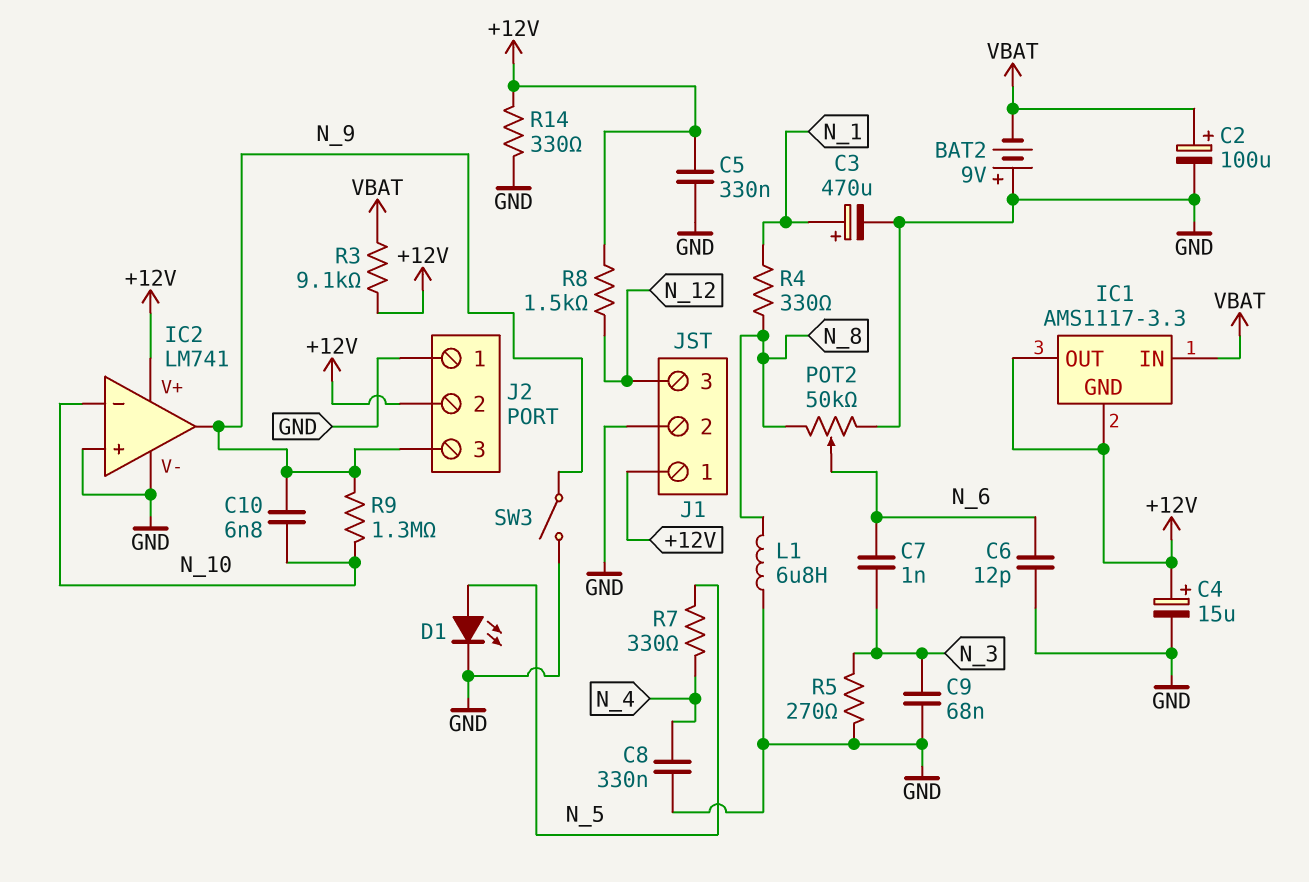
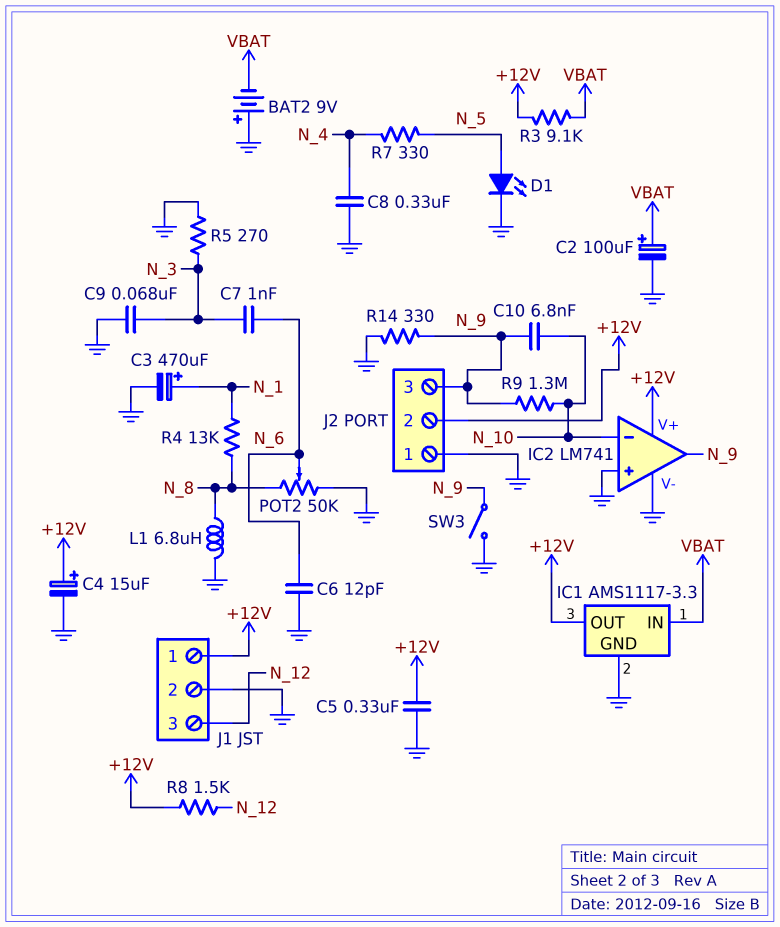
IC1 pin GND: +12V -> GND
R4: 330 (N_1, N_8) -> 13k (N_1, N_8)
R14: 330 (+12V, GND) -> 330 (GND, N_9)

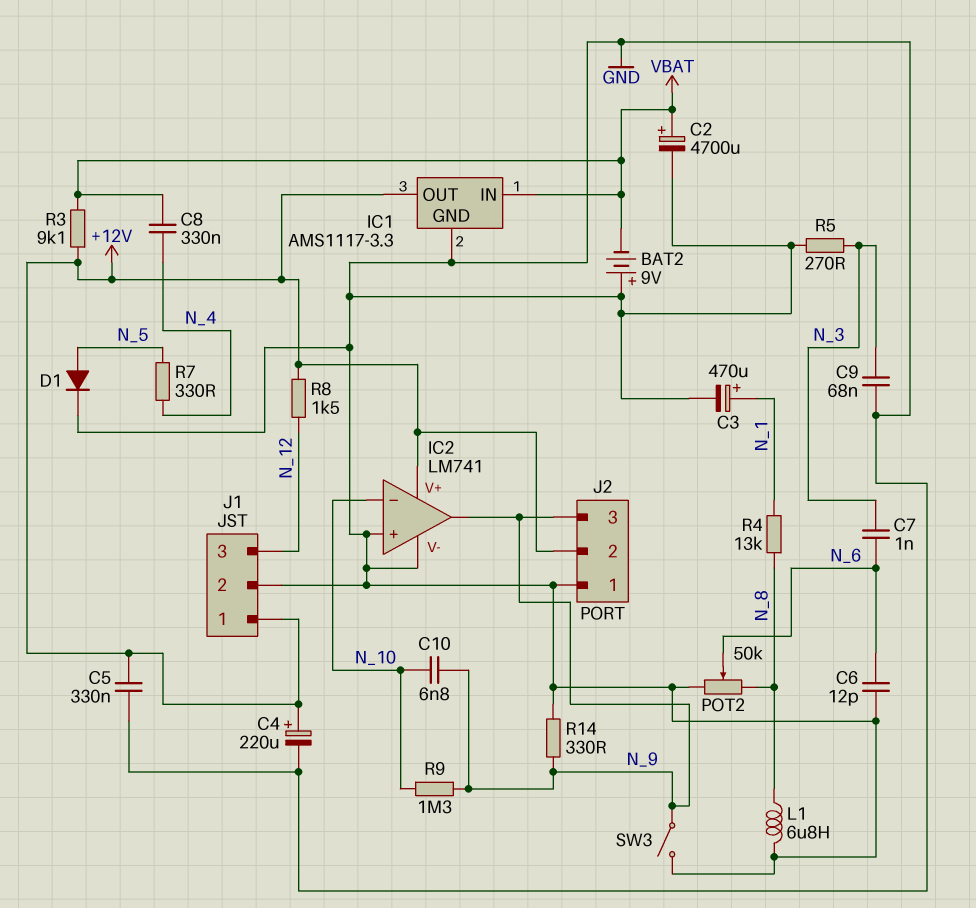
C2: 100uF (plus VBAT, minus GND) -> 4700uF (plus VBAT, minus GND)
C4: 15uF (plus +12V, minus GND) -> 220uF (plus +12V, minus GND)
C8: 330nF (GND, N_4) -> 330nF (N_4, VBAT)
D1: LED (A N_5, K GND) -> diode (A N_5, K GND)

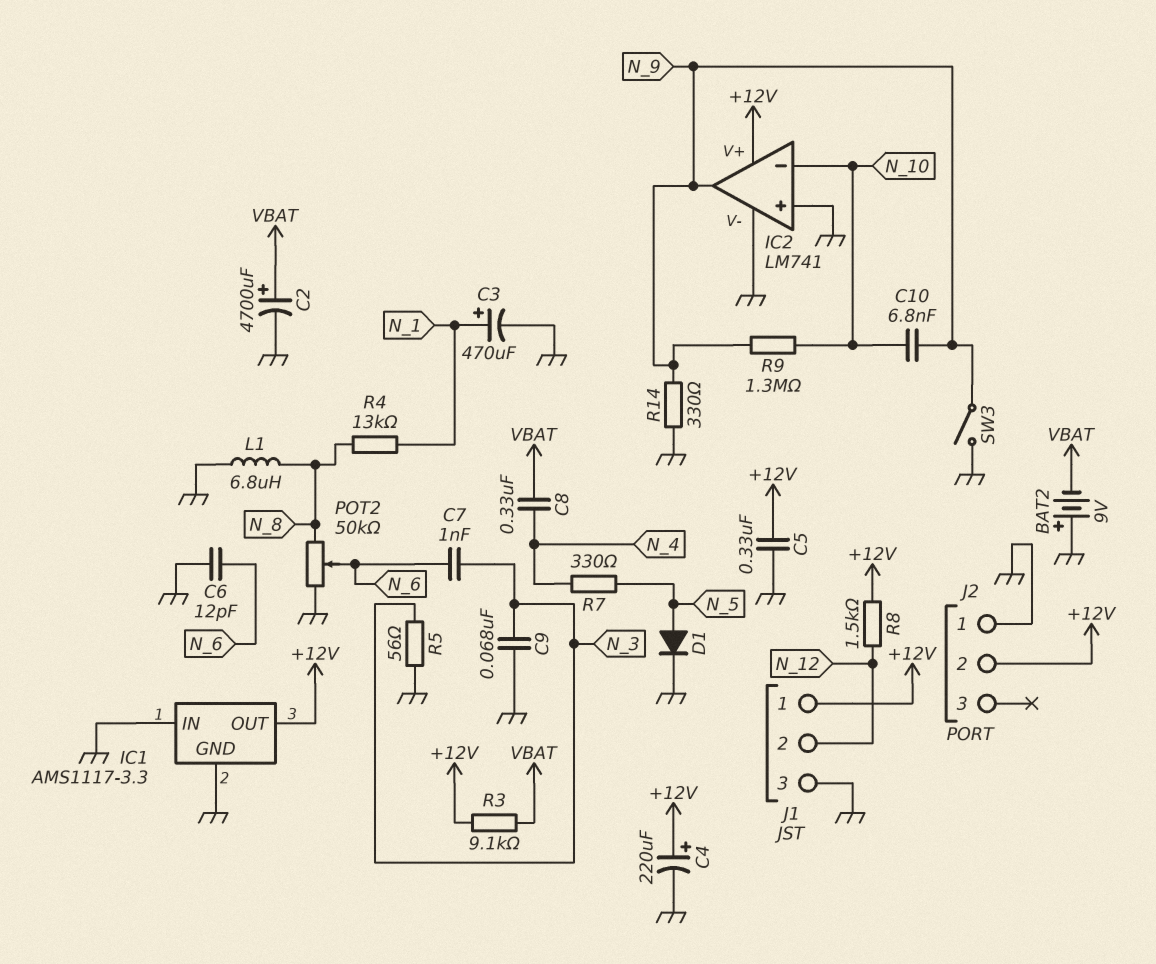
IC1 pin IN: VBAT -> GND
J1 pin 2: GND -> N_12
J1 pin 3: N_12 -> GND
J2 pin 3: N_9 -> none
R5: 270 (GND, N_3) -> 56 (GND, N_3)

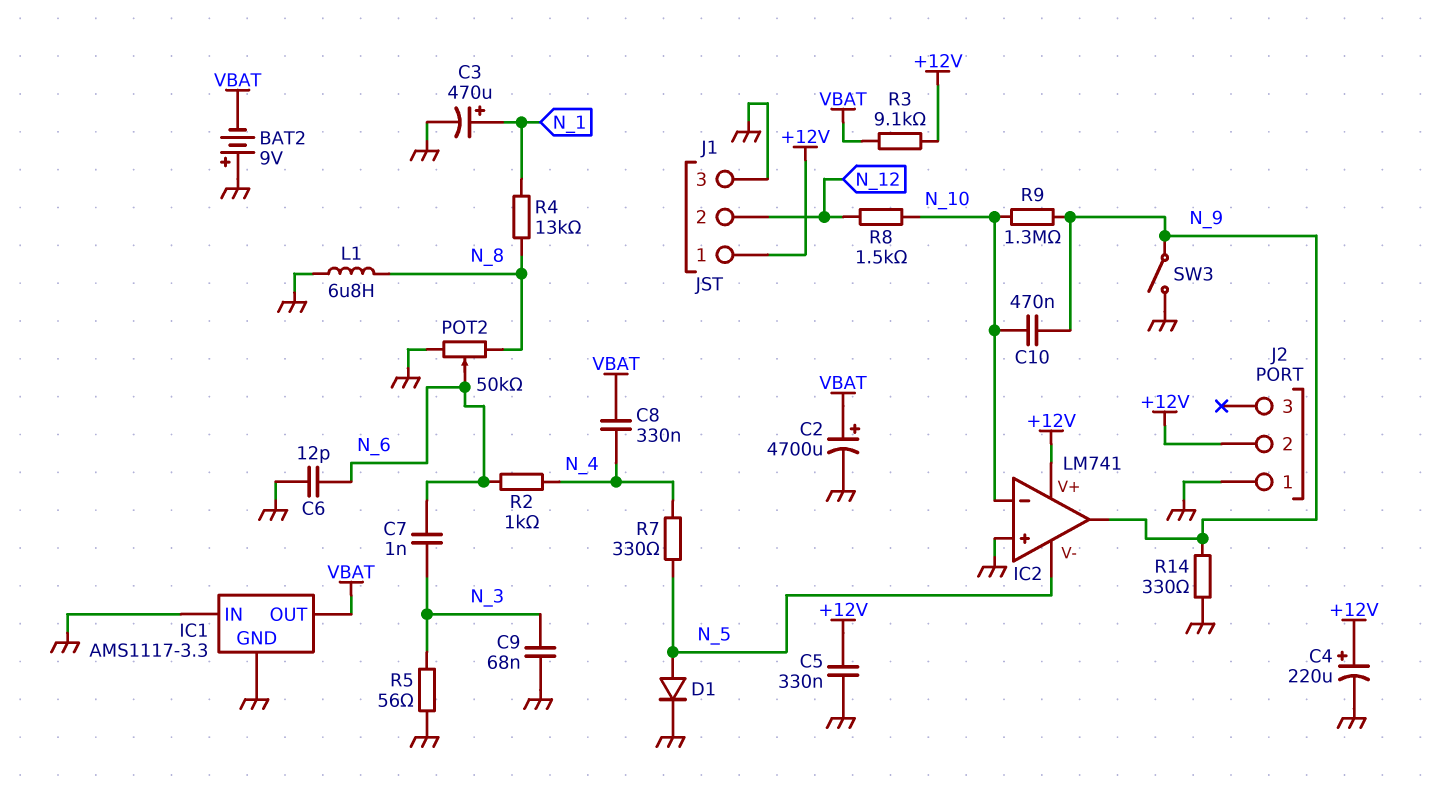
C10: 6.8nF (N_9, N_10) -> 470nF (N_9, N_10)
IC1 pin OUT: +12V -> VBAT
IC2 pin V-: GND -> N_5
R2: none -> 1k (N_4, N_6)
R8: 1.5k (+12V, N_12) -> 1.5k (N_10, N_12)

